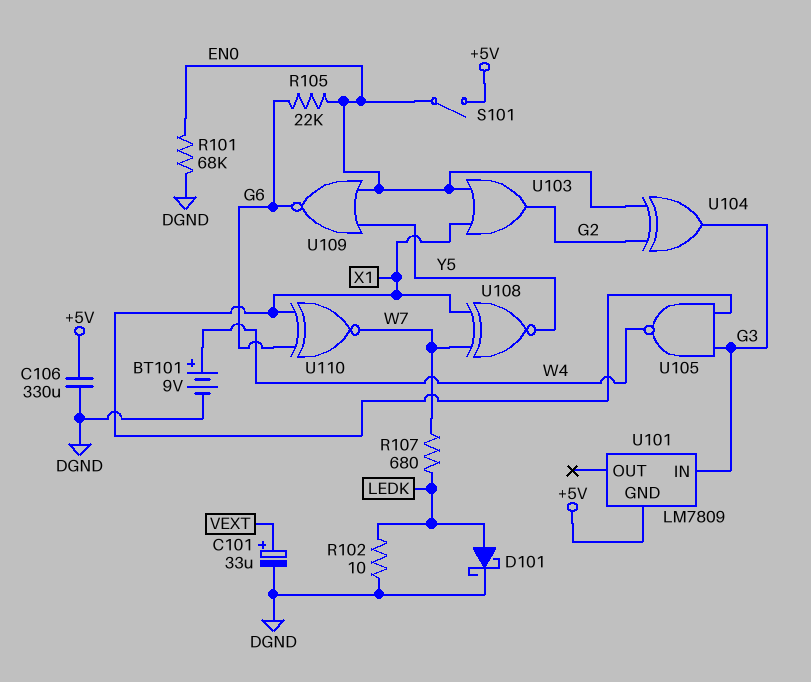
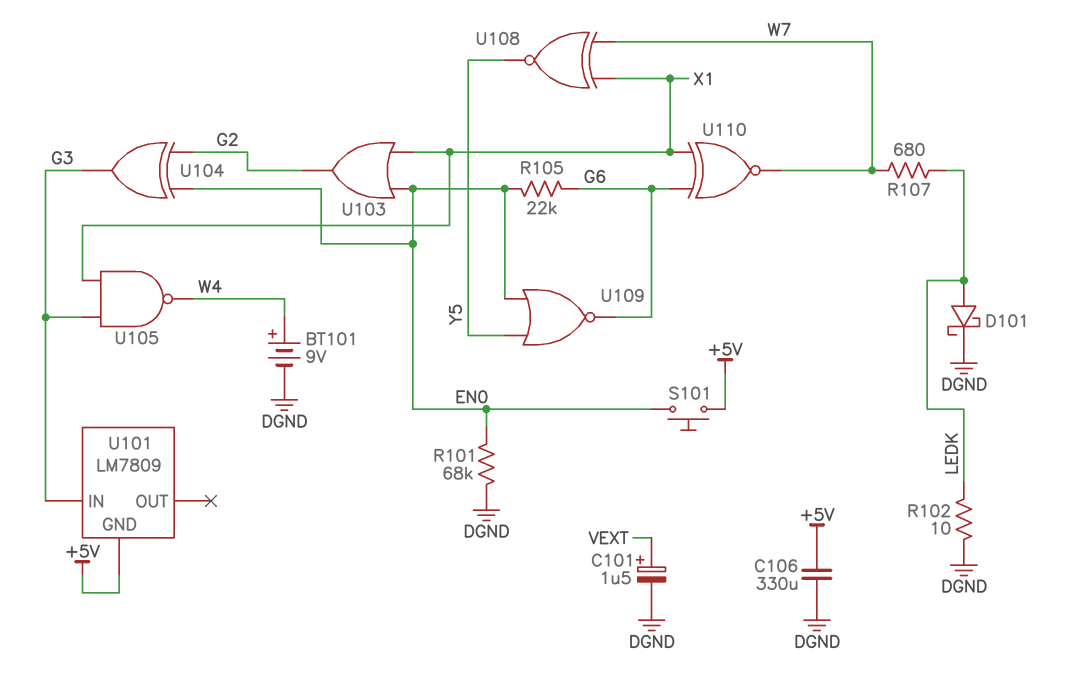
C101: 33uF (plus VEXT, minus DGND) -> 1.5uF (plus VEXT, minus DGND)
S101: switch (+5V, EN0) -> button (+5V, EN0)

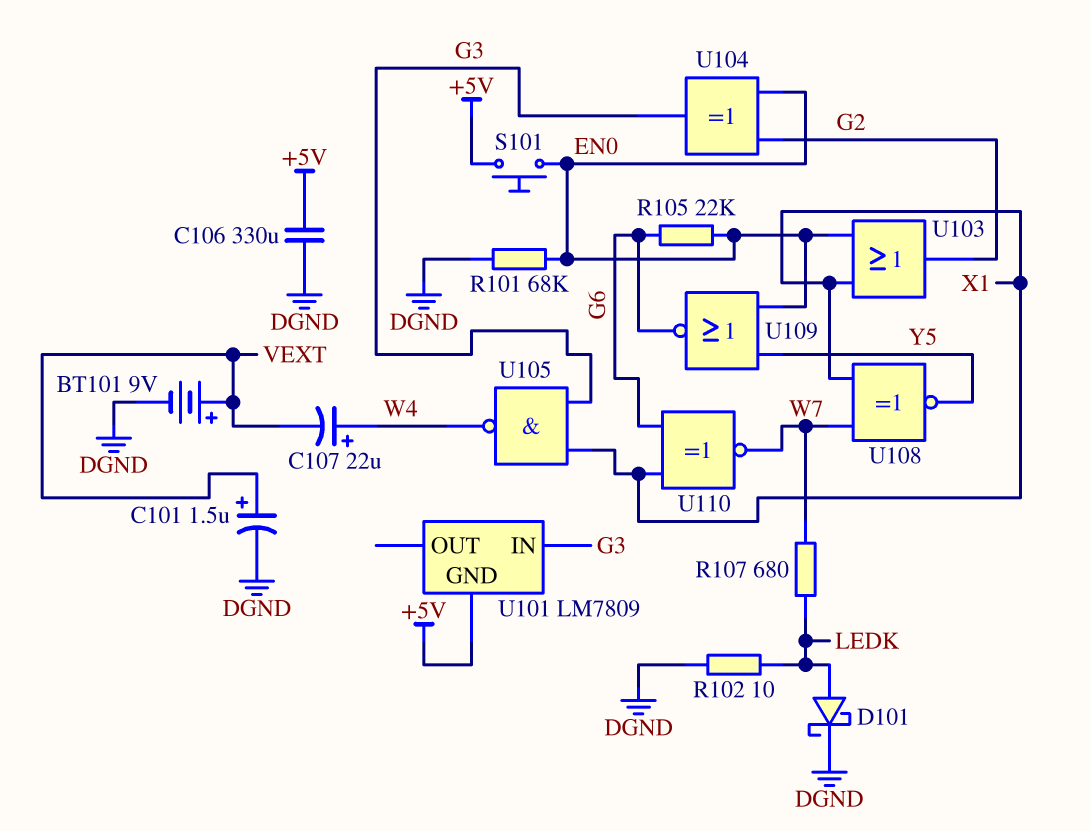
BT101: 9V (plus W4, minus DGND) -> 9V (plus VEXT, minus DGND)
C107: none -> 22uF (plus W4, minus VEXT)

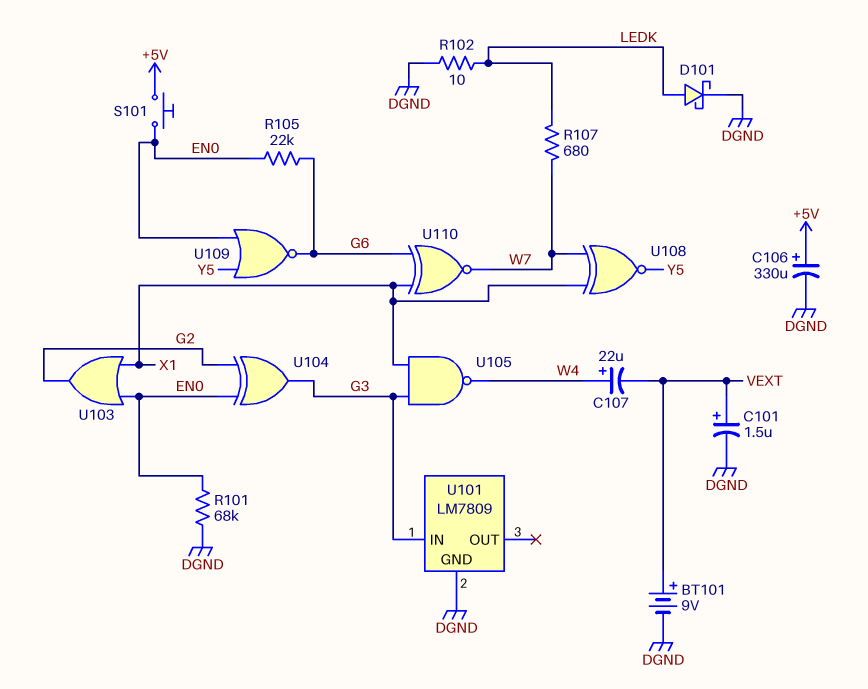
C106: 330uF (+5V, DGND) -> 330uF (plus +5V, minus DGND)
U101 pin GND: +5V -> DGND

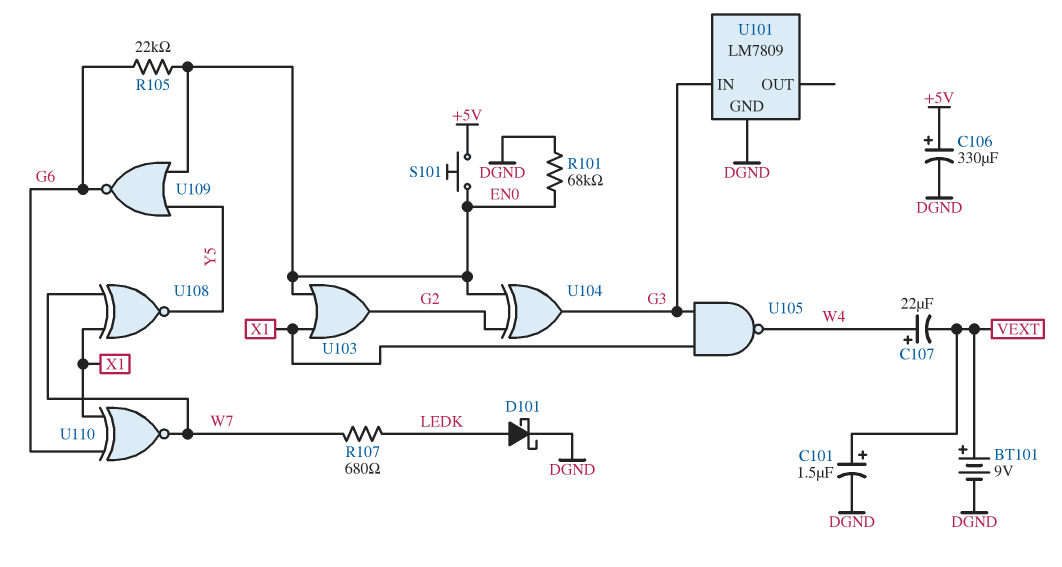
R102: 10 (DGND, LEDK) -> none

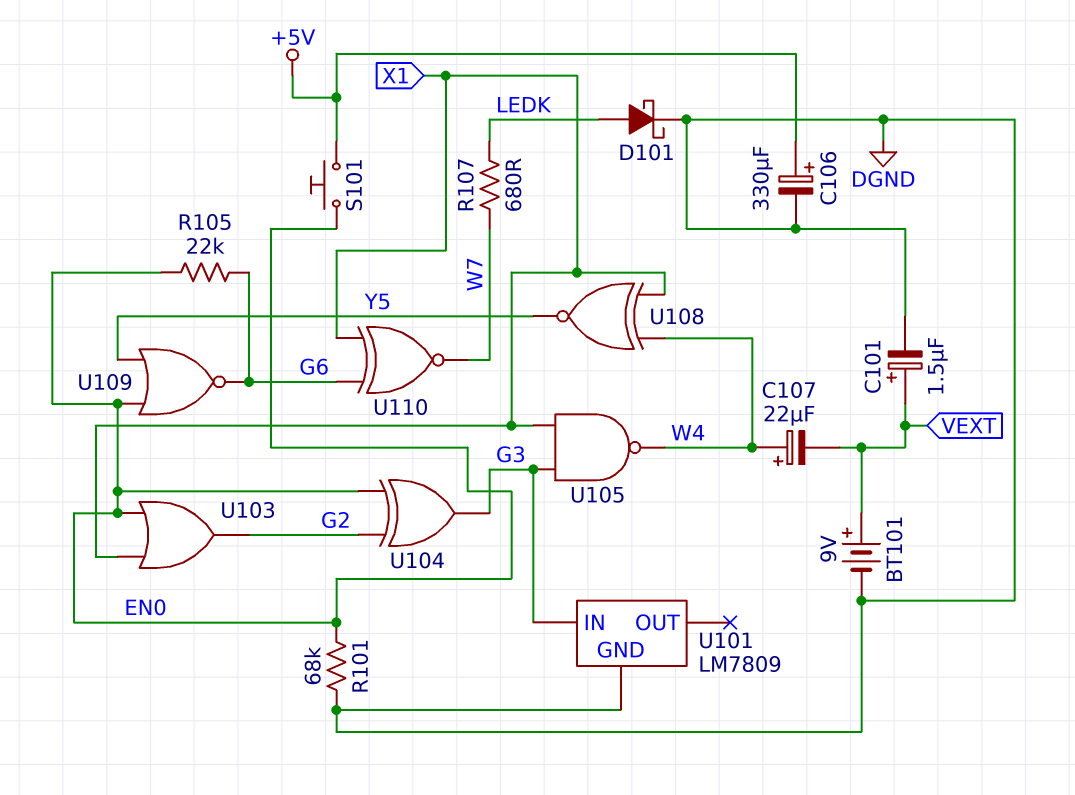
U108: XNOR (in W7, in X1, out Y5) -> XNOR (in W4, in X1, out Y5)

